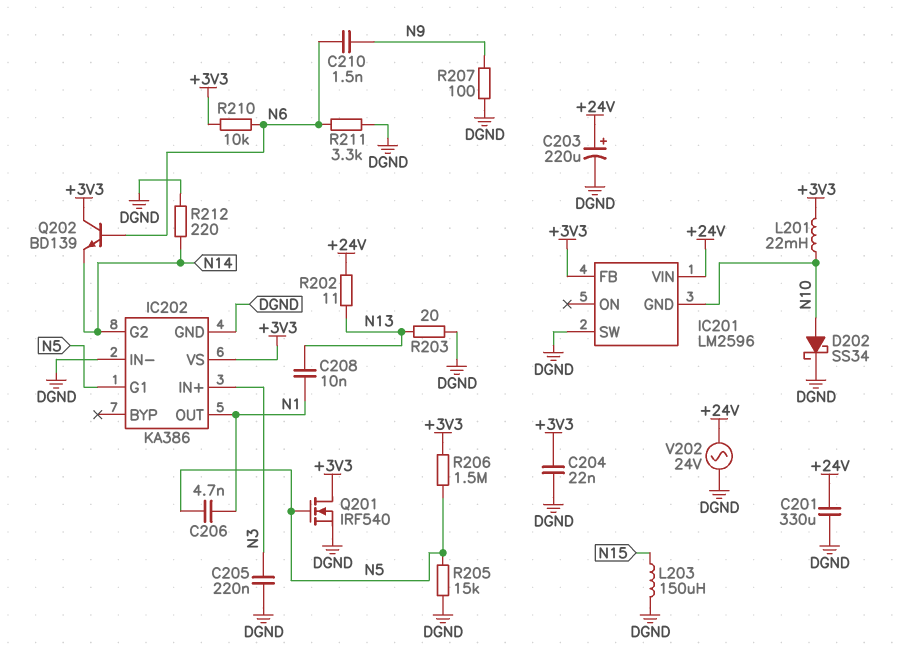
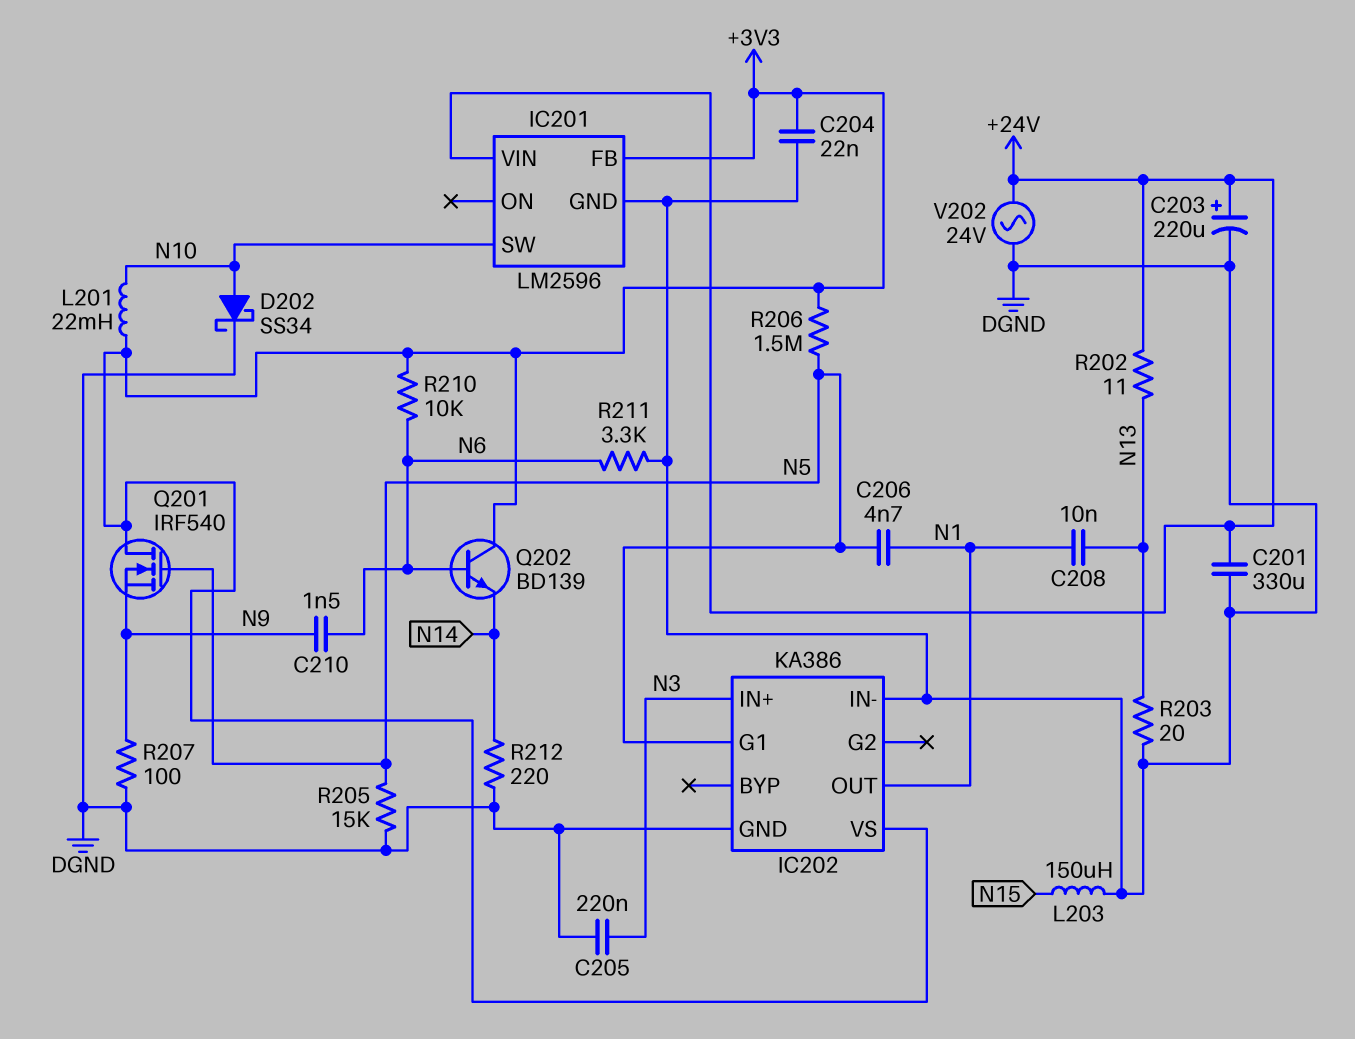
IC201 pin GND: N10 -> DGND
IC201 pin SW: DGND -> N10
IC202 pin G2: N14 -> none
Q201: NMOS IRF540 (G N5, D +3V3, S DGND) -> NMOS IRF540 (G N5, D +3V3, S N9)

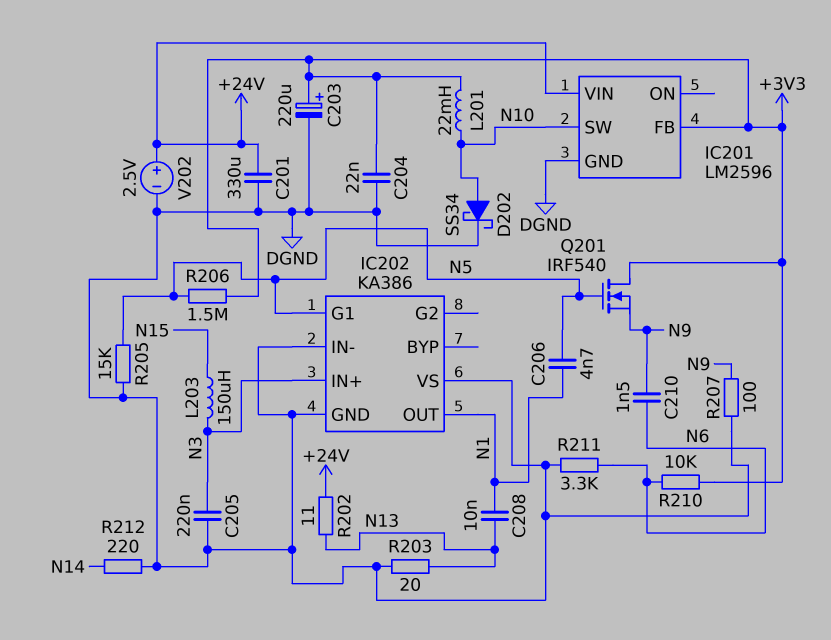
C203: 220uF (plus +24V, minus DGND) -> 220uF (plus +3V3, minus DGND)
IC202 pin VS: +3V3 -> DGND
L203: 150uH (DGND, N15) -> 150uH (N3, N15)
Q202: NPN BD139 (B N6, C +3V3, E N14) -> none
V202: AC 24V (+24V, DGND) -> 2.5V (plus +24V, minus DGND)

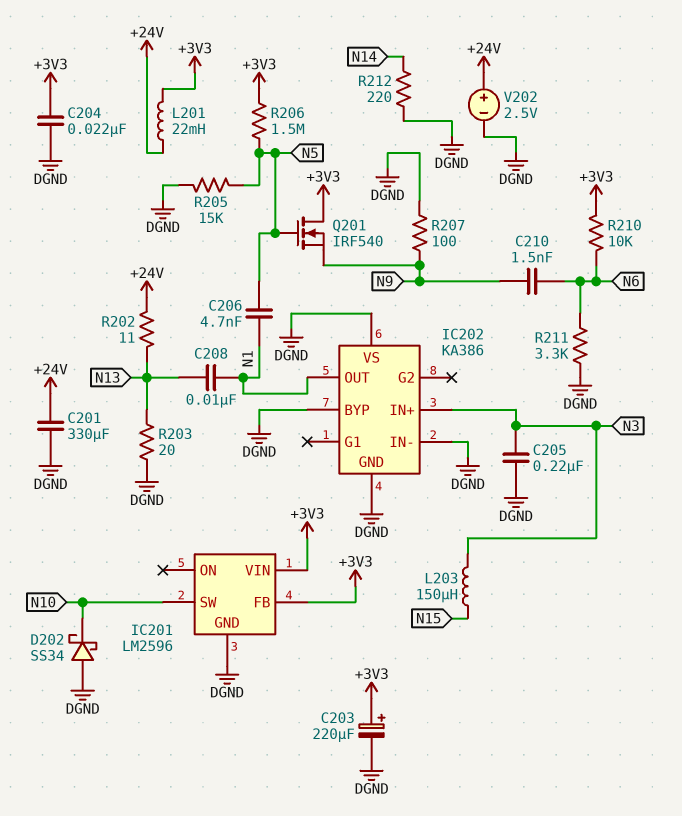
D202: schottky SS34 (A N10, K DGND) -> schottky SS34 (A DGND, K N10)
IC201 pin VIN: +24V -> +3V3
IC202 pin BYP: none -> DGND
IC202 pin G1: N5 -> none
L201: 22mH (+3V3, N10) -> 22mH (+3V3, +24V)

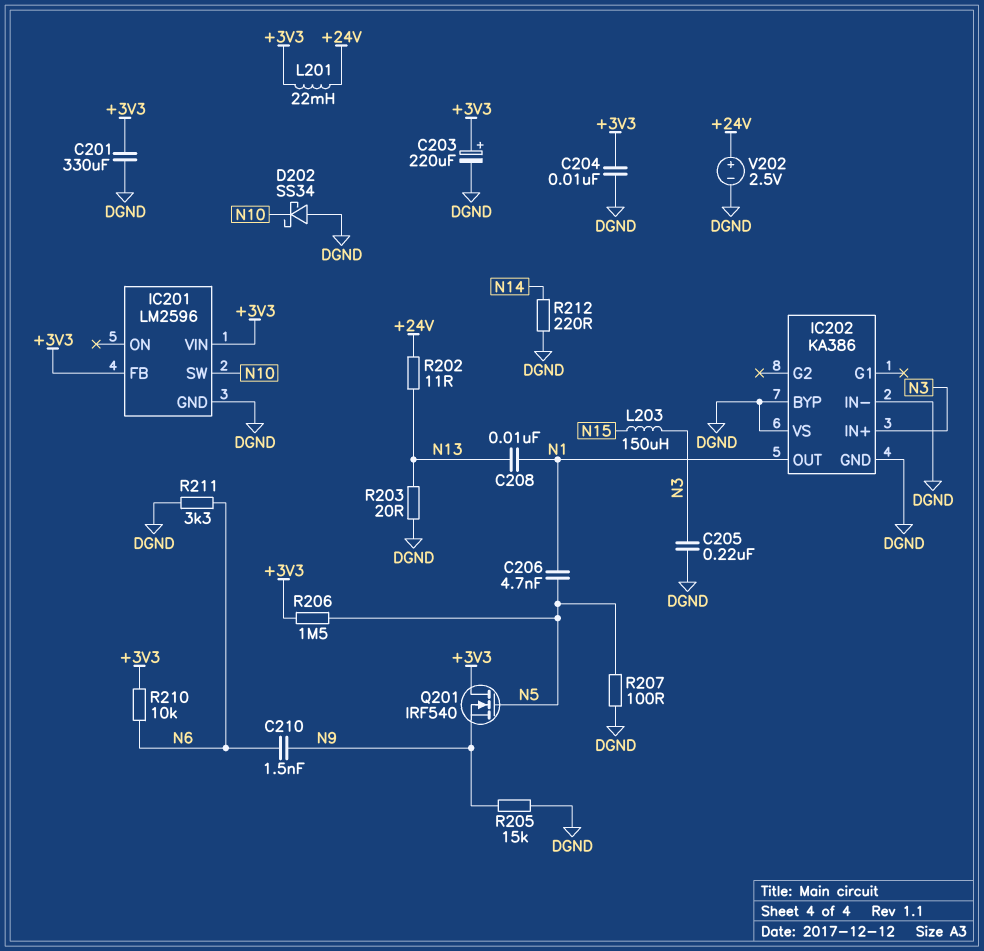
C201: 330uF (+24V, DGND) -> 330uF (+3V3, DGND)
C204: 22nF (+3V3, DGND) -> 10nF (+3V3, DGND)
R205: 15k (DGND, N5) -> 15k (DGND, N9)
R207: 100 (DGND, N9) -> 100 (DGND, N5)

